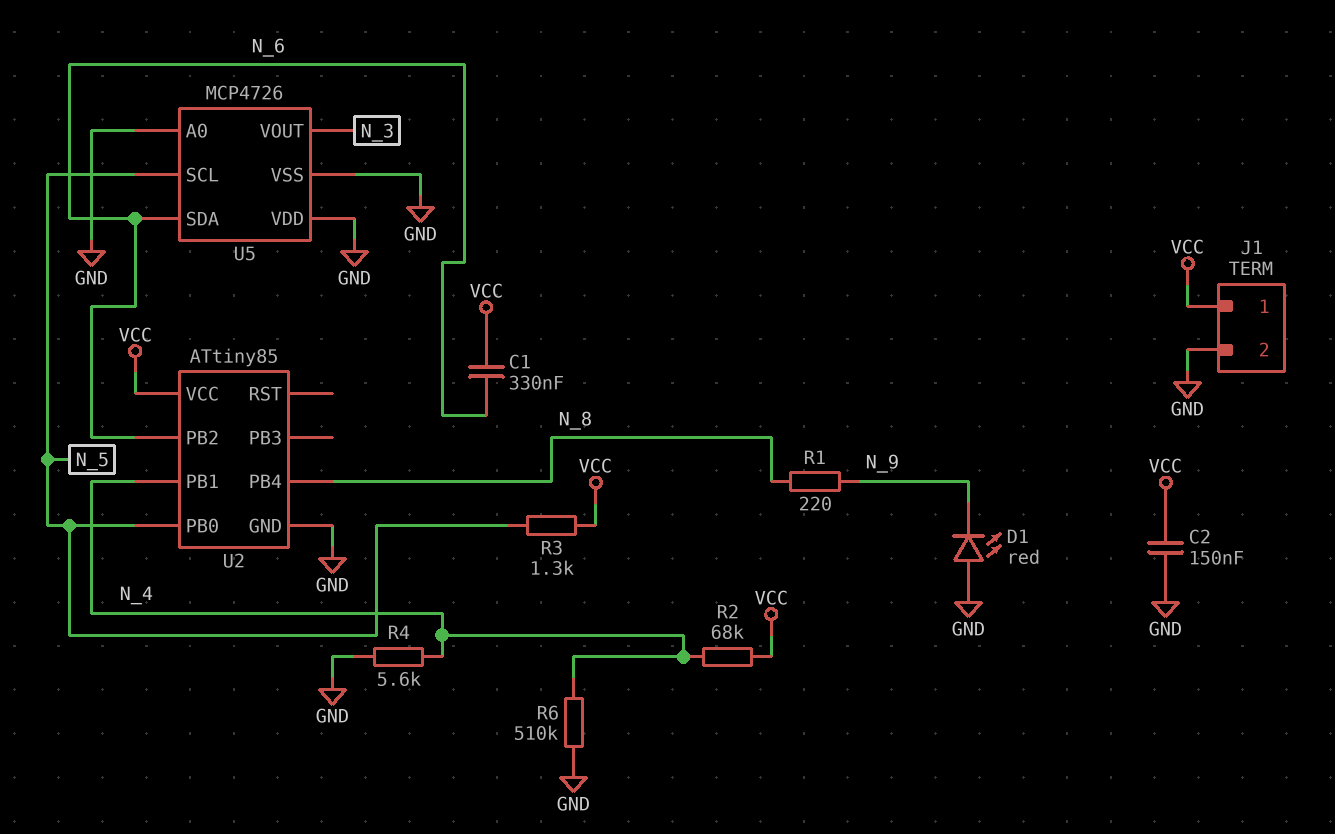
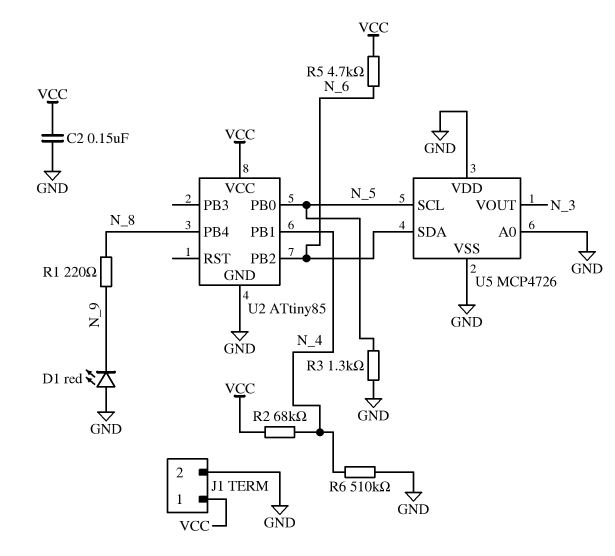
C1: 330nF (N_6, VCC) -> none
R3: 1.3k (N_5, VCC) -> 1.3k (GND, N_5)
R4: 5.6k (GND, N_4) -> none
R5: none -> 4.7k (N_6, VCC)

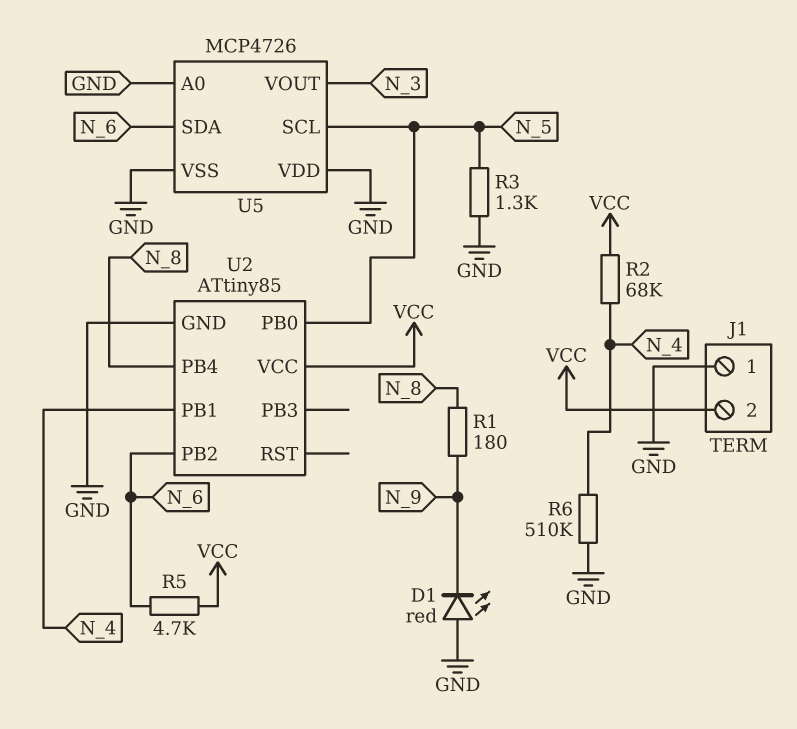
C2: 150nF (GND, VCC) -> none
J1 pin 1: VCC -> GND
J1 pin 2: GND -> VCC
R1: 220 (N_8, N_9) -> 180 (N_8, N_9)

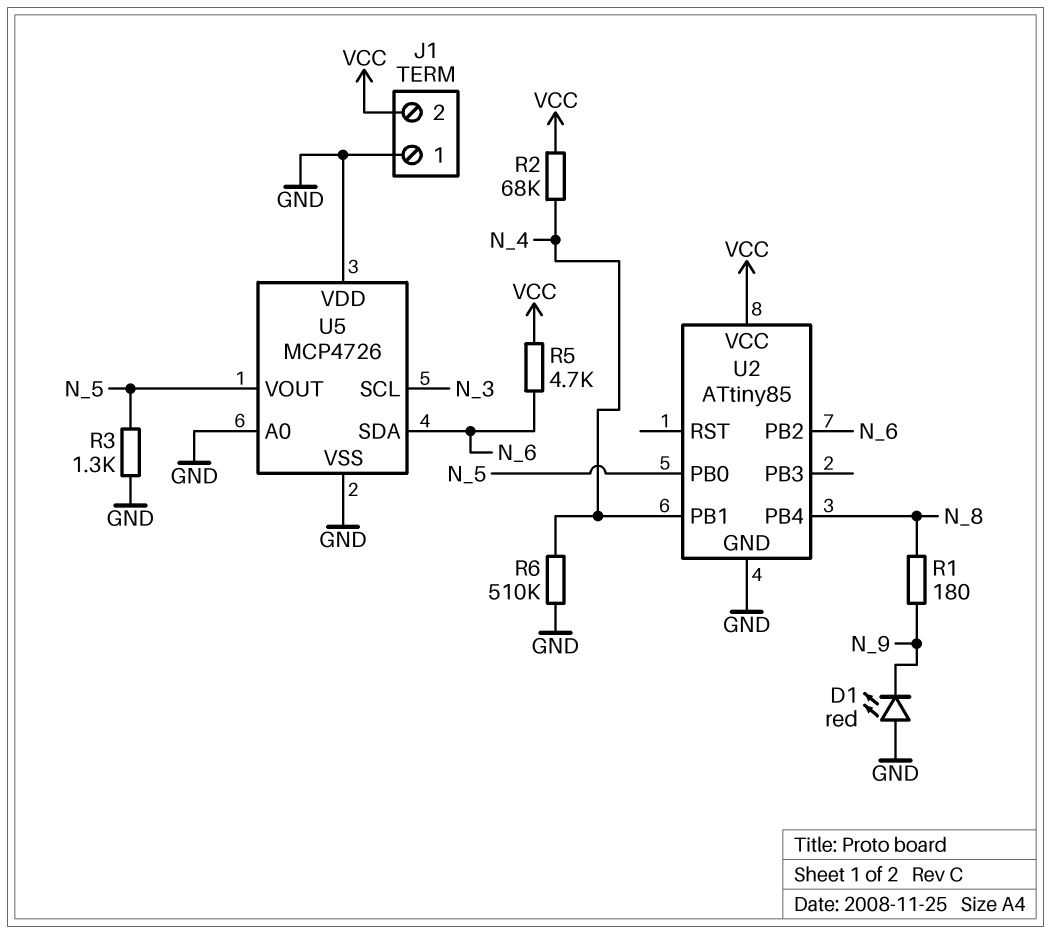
U5 pin SCL: N_5 -> N_3
U5 pin VOUT: N_3 -> N_5

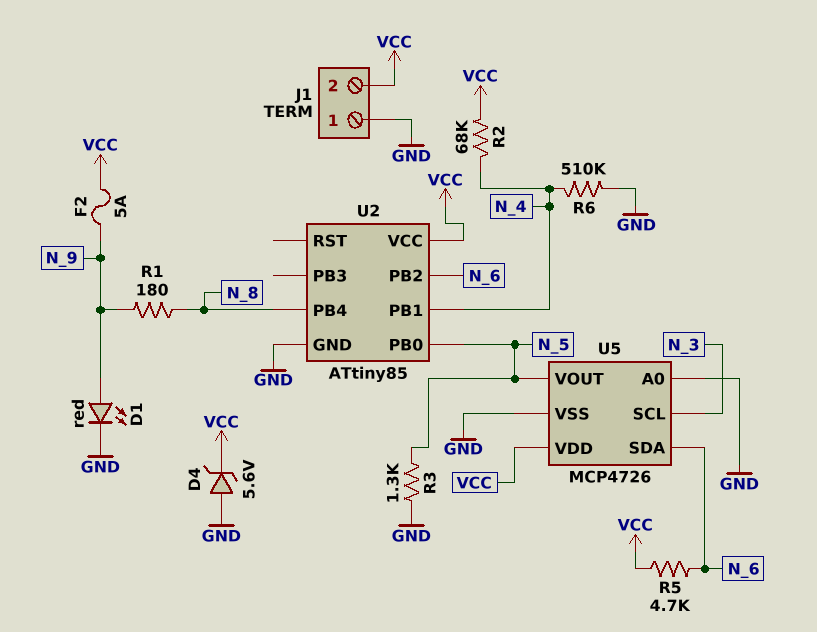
D1: LED red (A GND, K N_9) -> LED red (A N_9, K GND)
D4: none -> zener 5.6V (A GND, K VCC)
F2: none -> 5A (N_9, VCC)
U5 pin VDD: GND -> VCC

